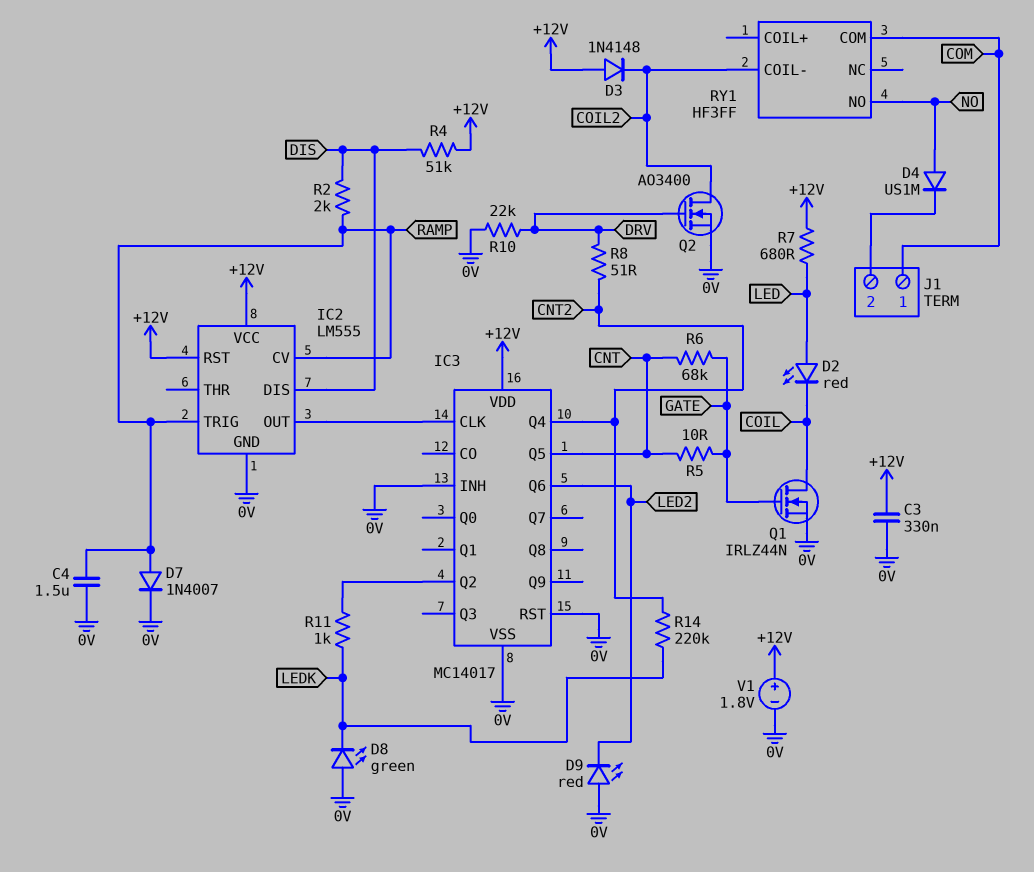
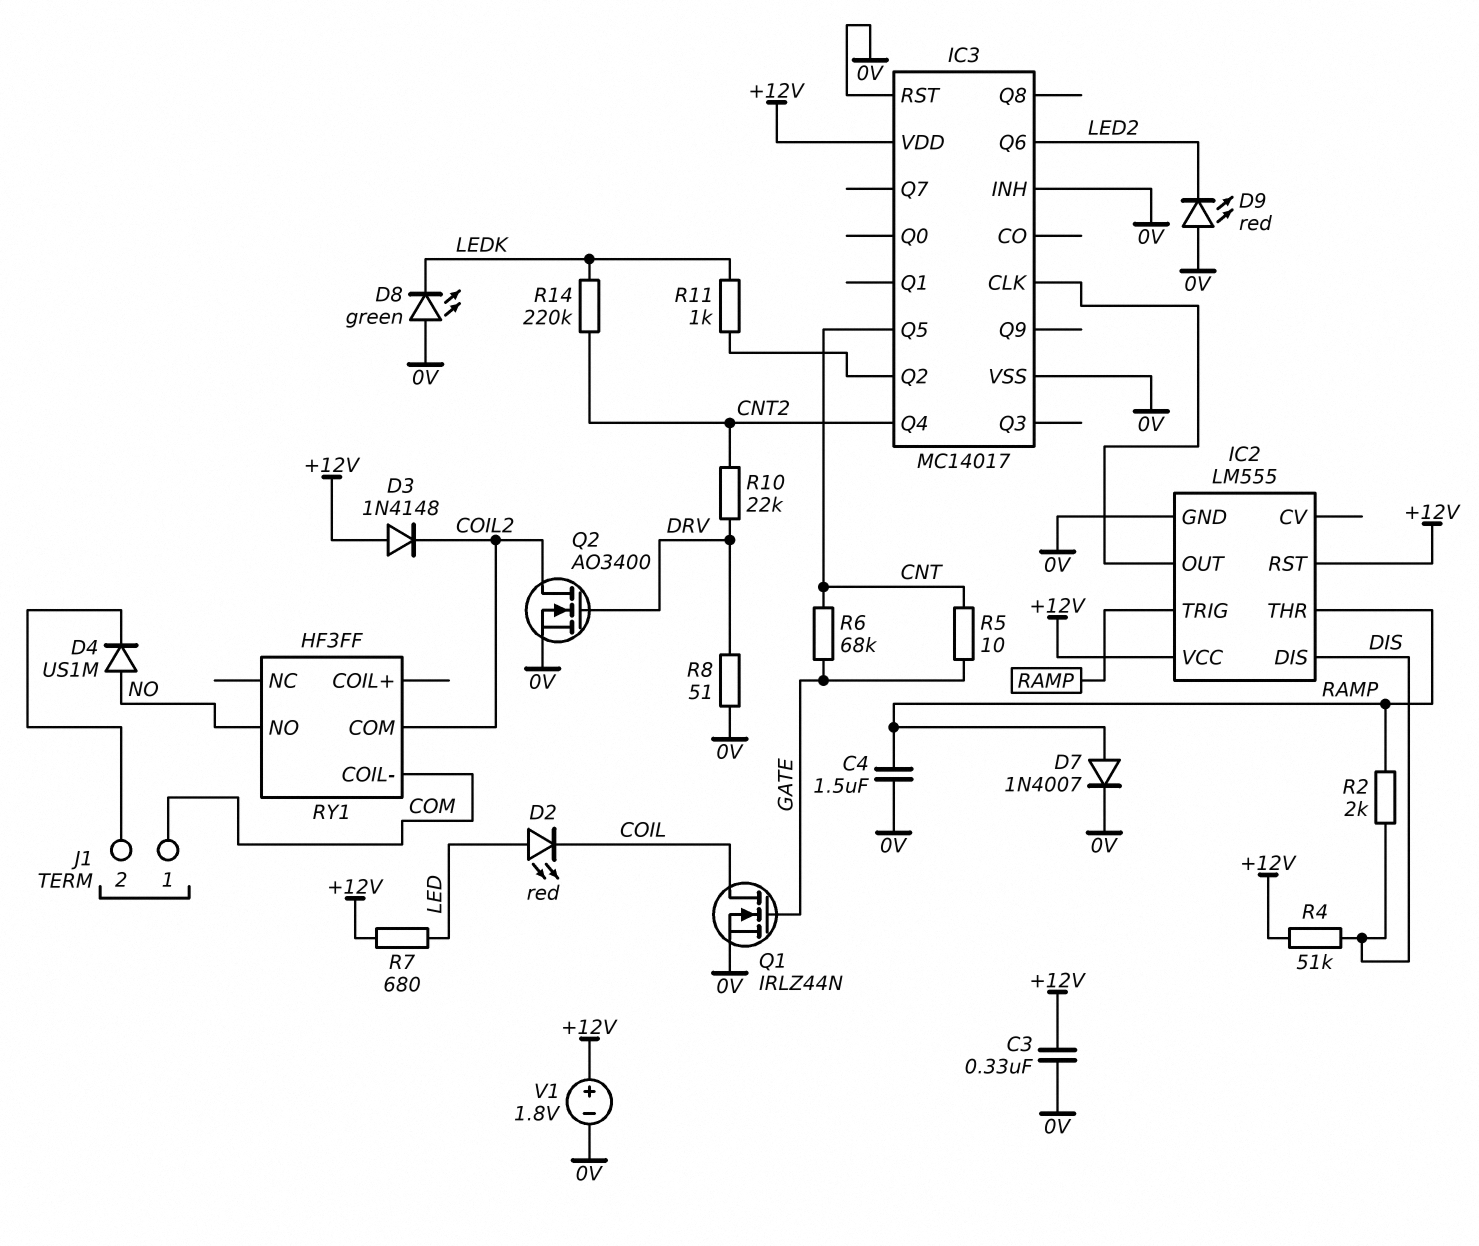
IC2 pin CV: RAMP -> none
IC2 pin THR: none -> RAMP
R8: 51 (CNT2, DRV) -> 51 (0V, DRV)
R10: 22k (0V, DRV) -> 22k (CNT2, DRV)
RY1 pin COIL-: COIL2 -> COM
RY1 pin COM: COM -> COIL2

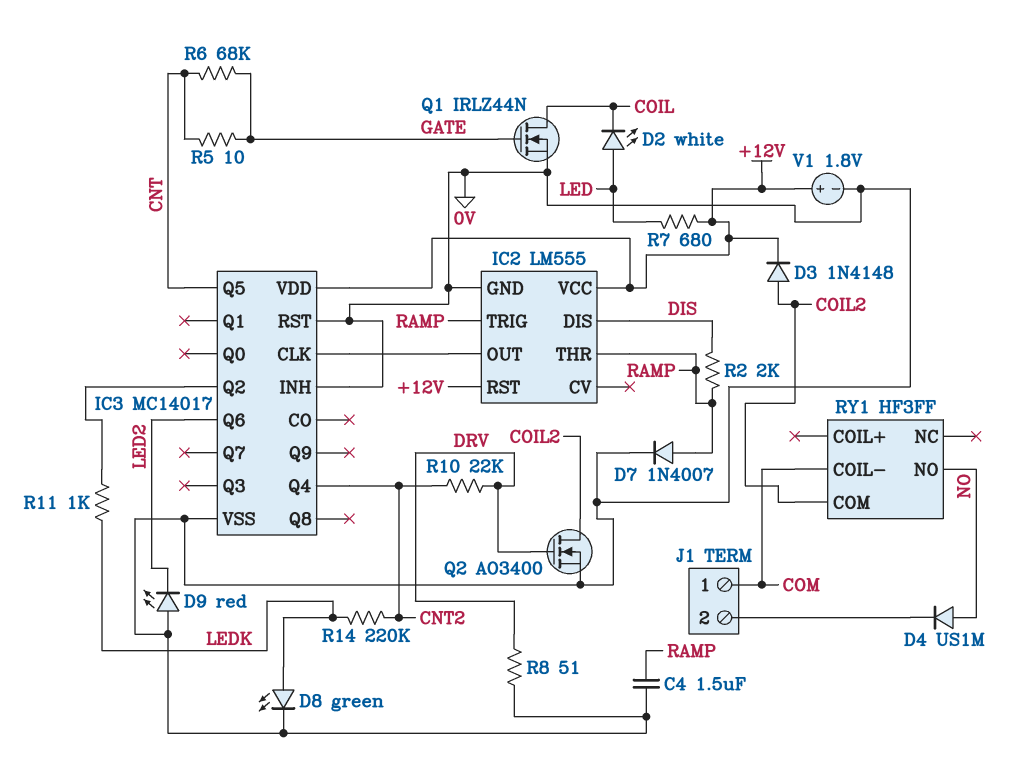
C3: 330nF (+12V, 0V) -> none
D2: LED red (A LED, K COIL) -> LED white (A LED, K COIL)
D3: diode 1N4148 (A +12V, K COIL2) -> diode 1N4148 (A COIL2, K +12V)
D8: LED green (A 0V, K LEDK) -> LED green (A LEDK, K 0V)
R4: 51k (+12V, DIS) -> none

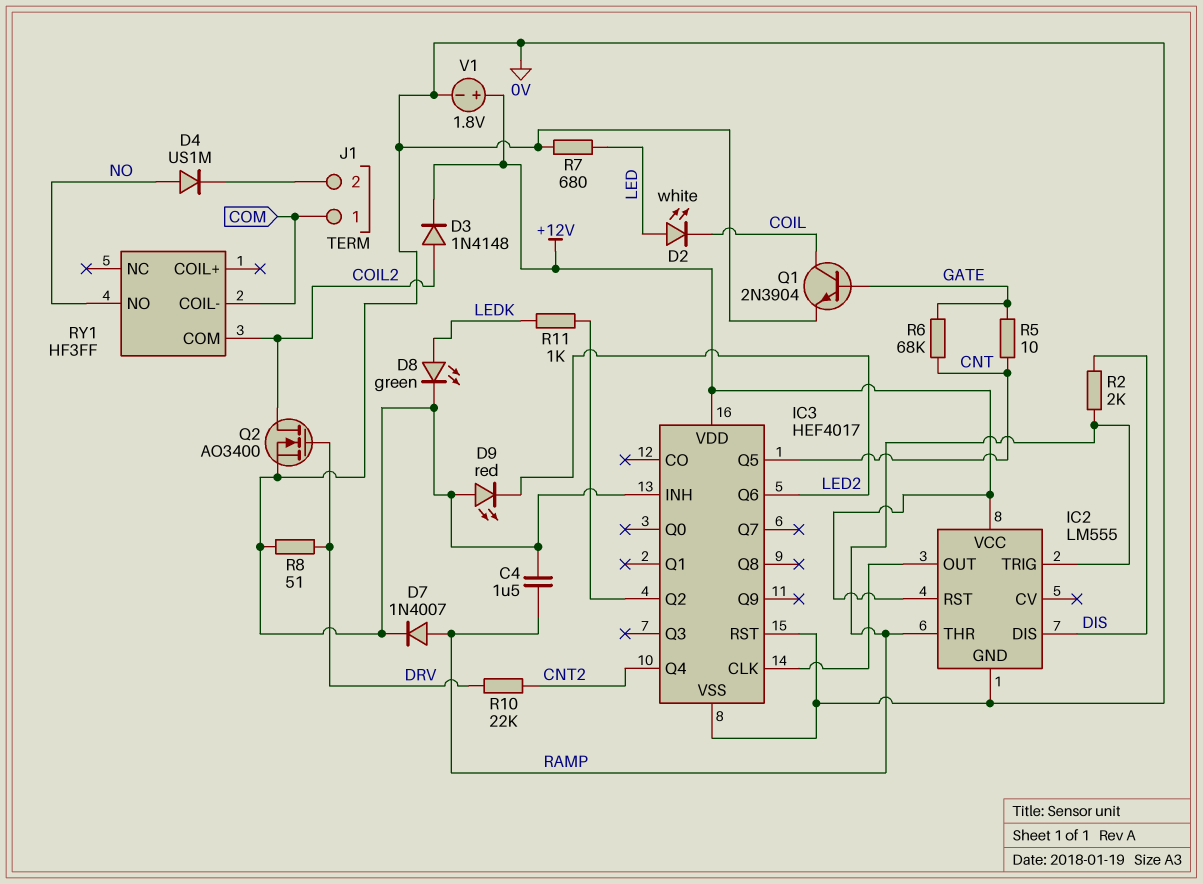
IC3: MC14017 -> HEF4017
Q1: NMOS IRLZ44N (G GATE, D COIL, S 0V) -> NPN 2N3904 (B GATE, C COIL, E 0V)
R7: 680 (+12V, LED) -> 680 (0V, LED)
R14: 220k (CNT2, LEDK) -> none

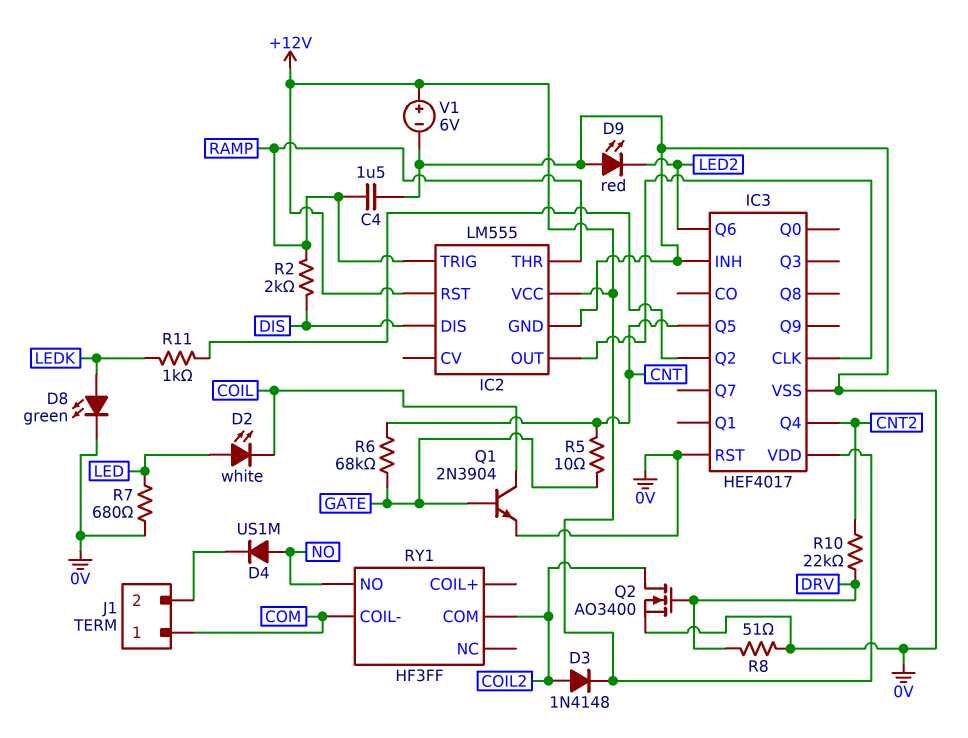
D7: diode 1N4007 (A RAMP, K 0V) -> none
V1: 1.8V (plus +12V, minus 0V) -> 6V (plus +12V, minus 0V)

